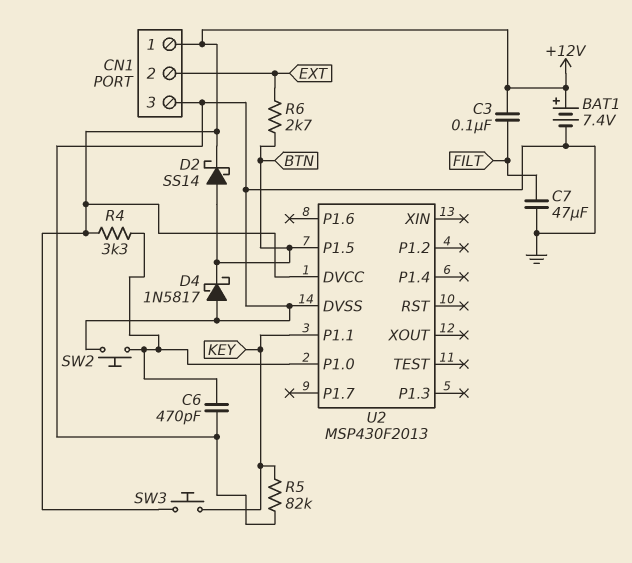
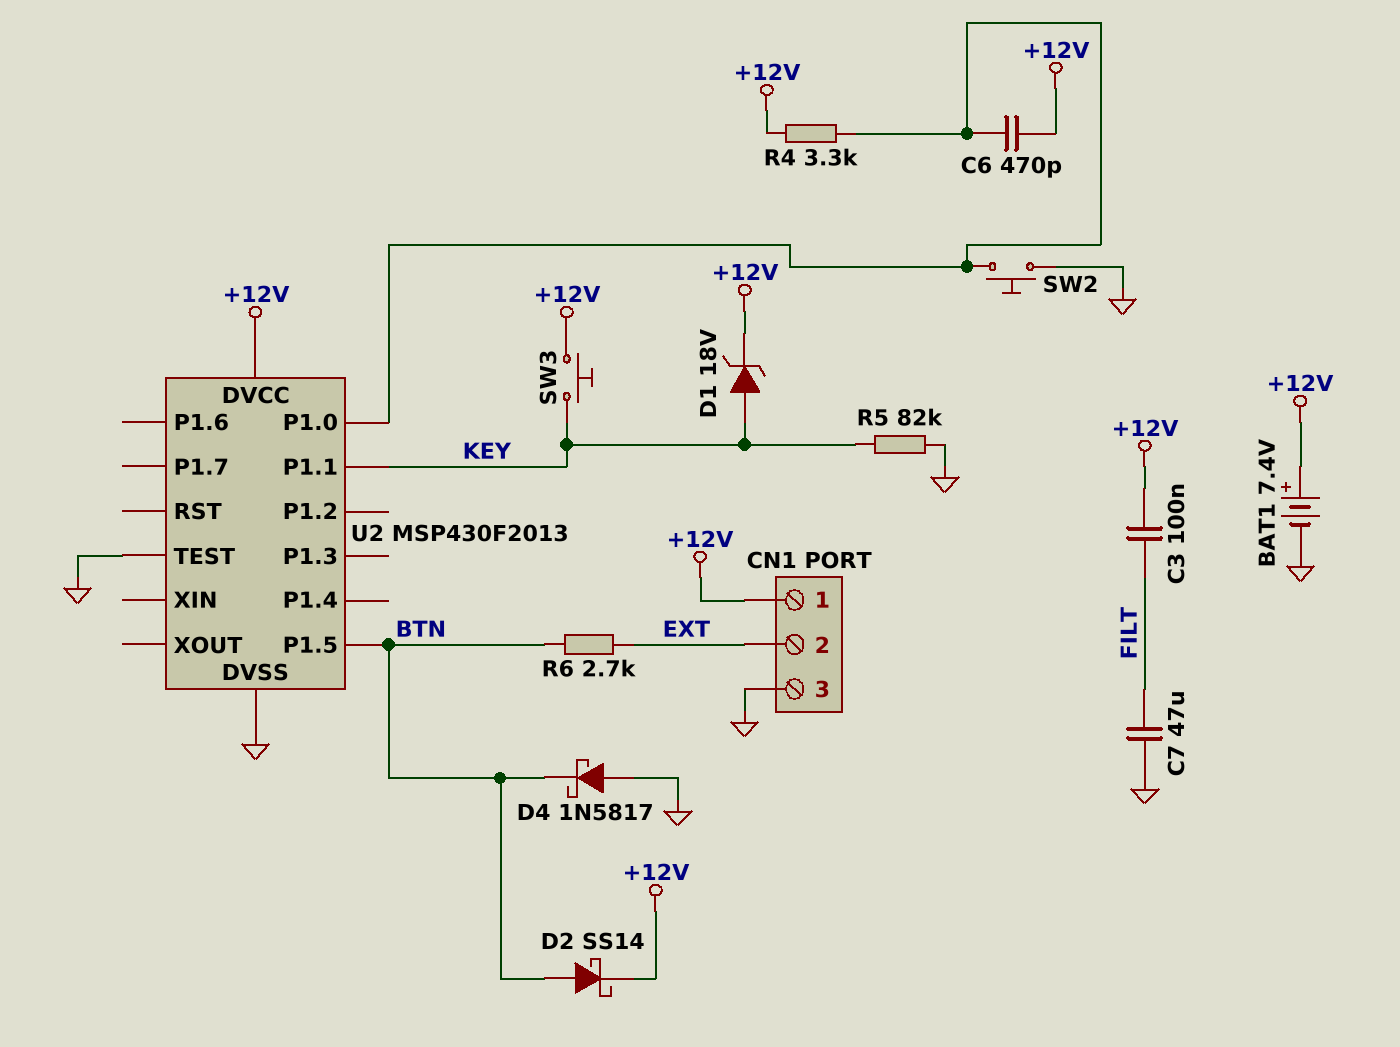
C6: 470pF (GND, U2/P1.0) -> 470pF (+12V, U2/P1.0)
D1: none -> zener 18V (A KEY, K +12V)
U2 pin TEST: none -> GND

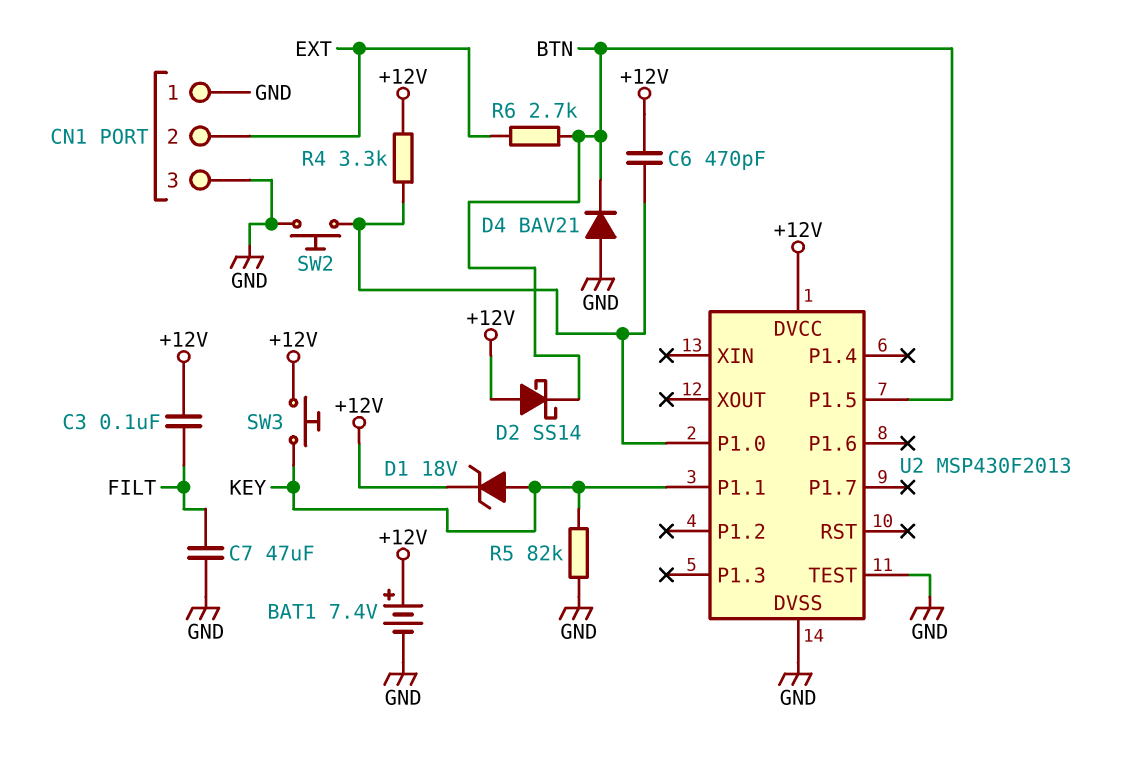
CN1 pin 1: +12V -> GND
D2: schottky SS14 (A BTN, K +12V) -> schottky SS14 (A +12V, K BTN)
D4: schottky 1N5817 (A GND, K BTN) -> diode BAV21 (A GND, K BTN)

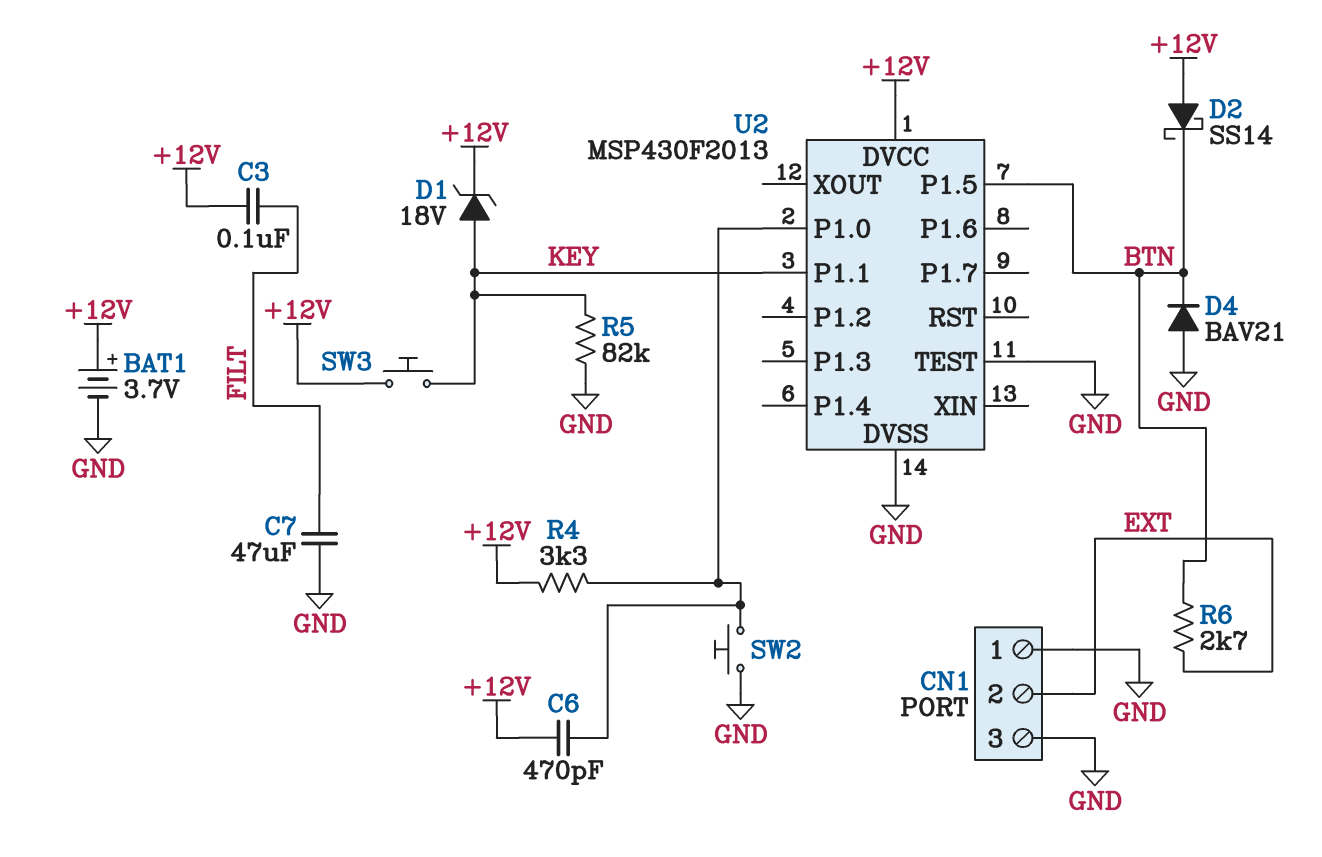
BAT1: 7.4V (plus +12V, minus GND) -> 3.7V (plus +12V, minus GND)

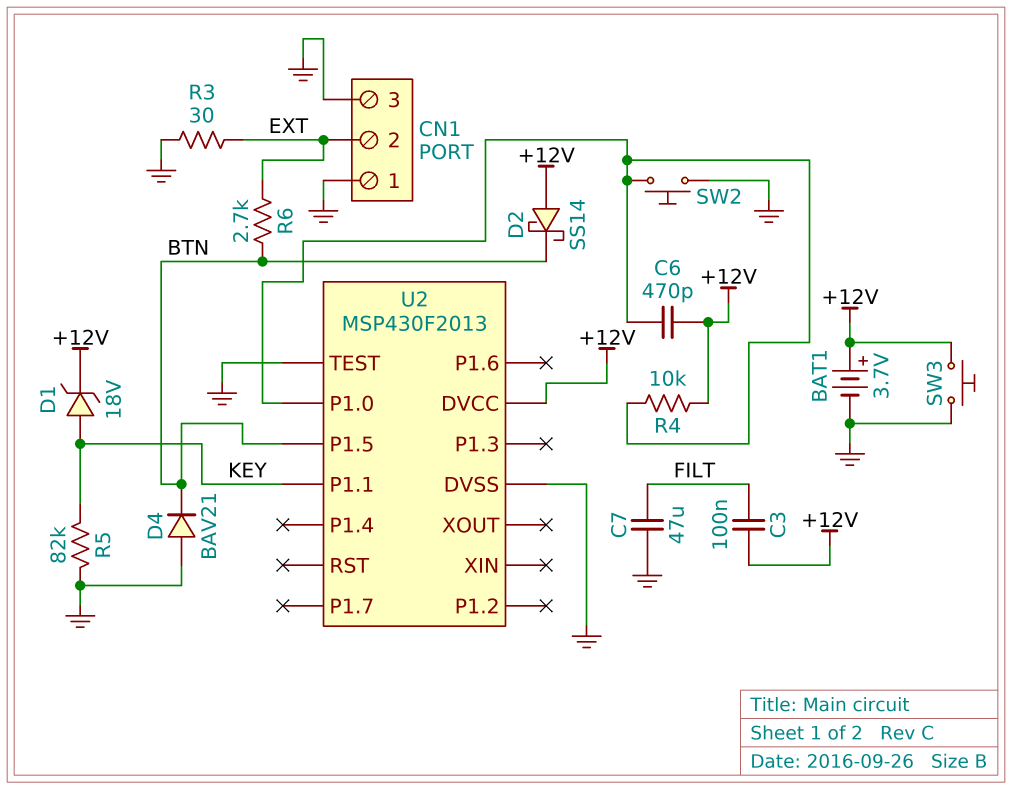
R3: none -> 30 (EXT, GND)
R4: 3.3k (+12V, U2/P1.0) -> 10k (+12V, U2/P1.0)
SW3: button (+12V, KEY) -> button (+12V, GND)

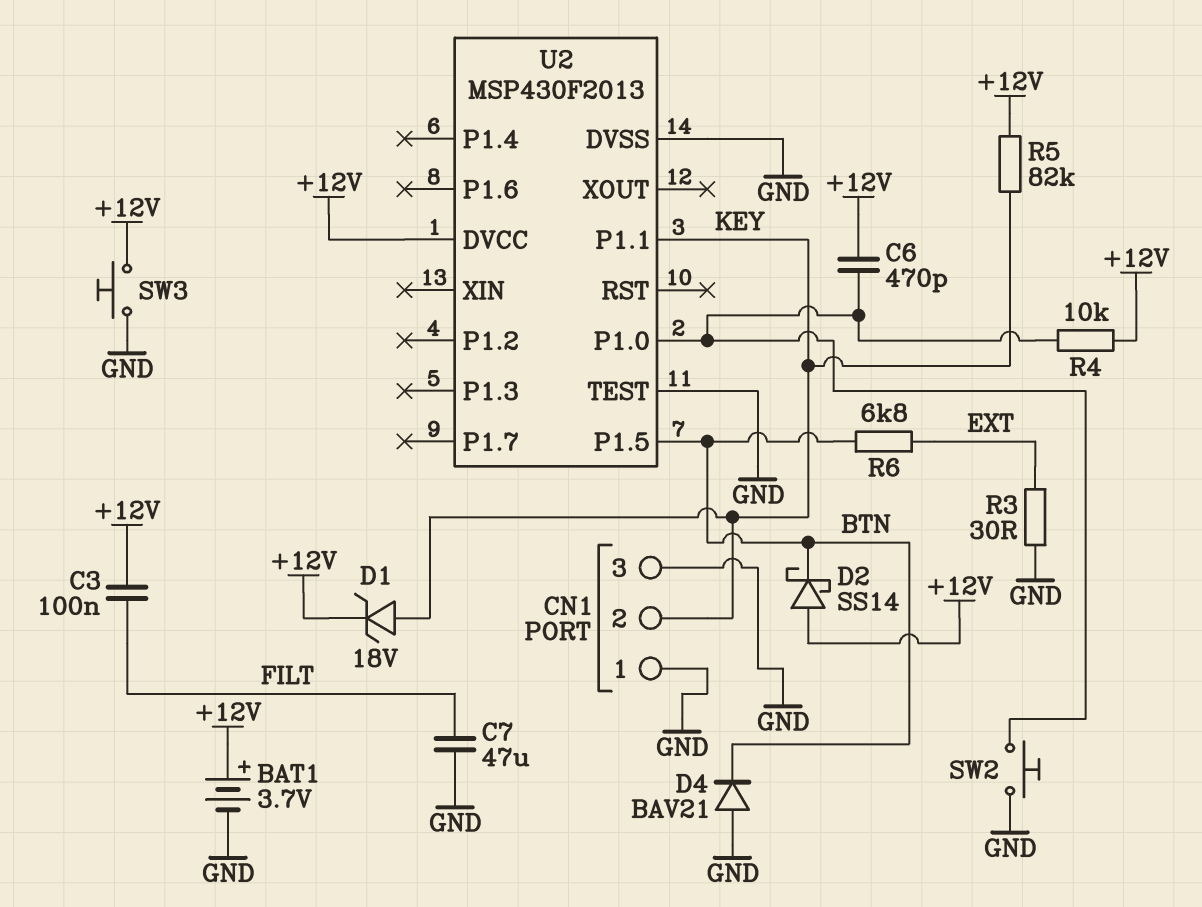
CN1 pin 2: EXT -> KEY
R5: 82k (GND, KEY) -> 82k (+12V, KEY)
R6: 2.7k (BTN, EXT) -> 6.8k (BTN, EXT)

